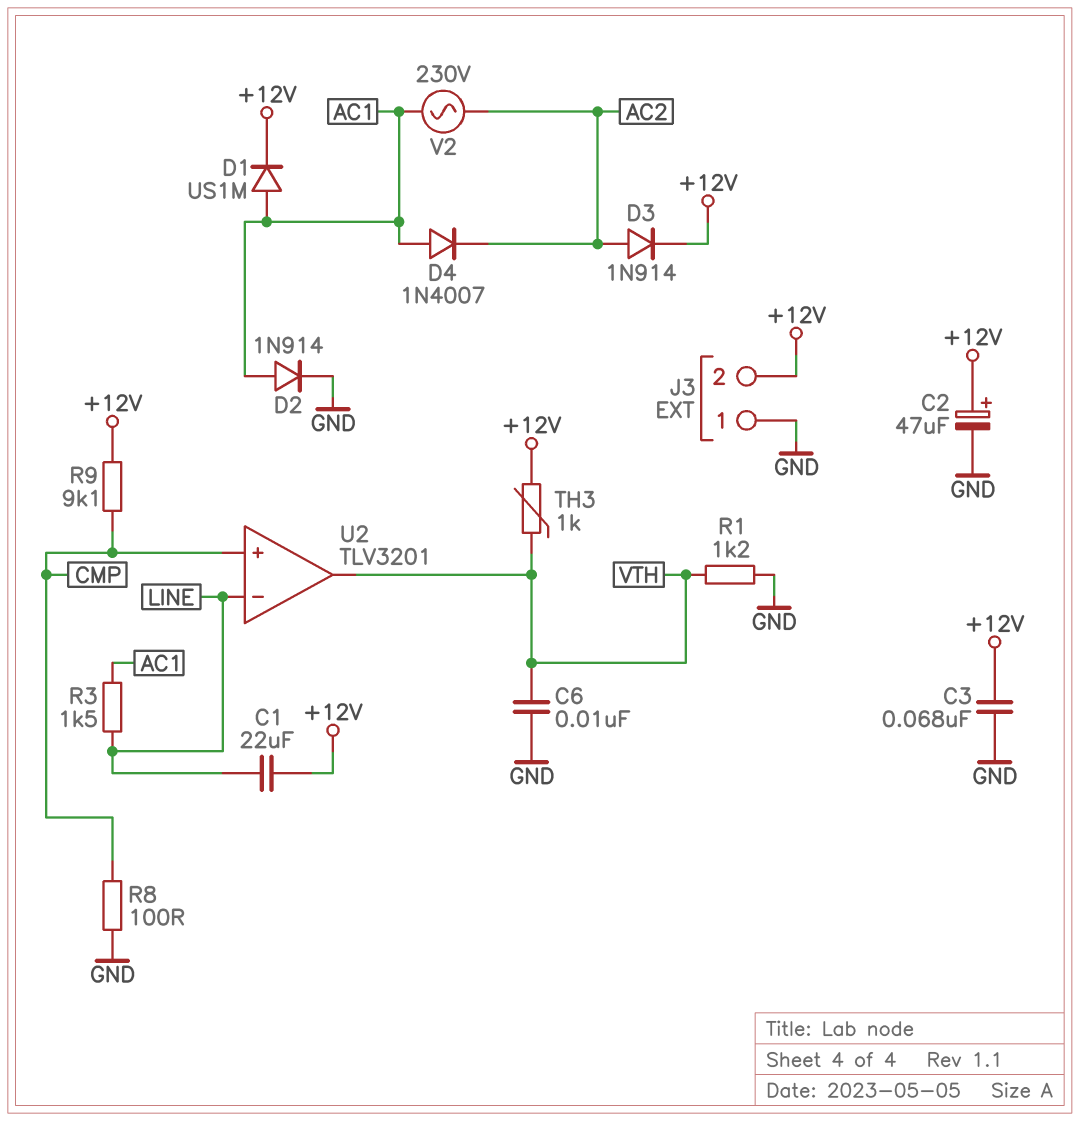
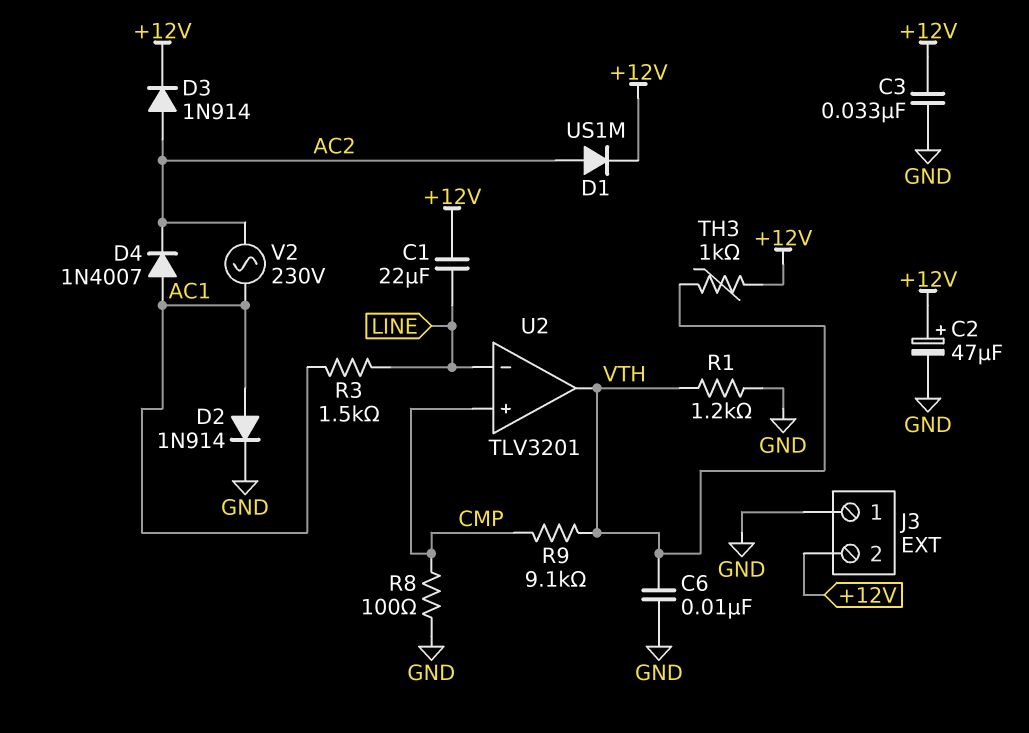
C3: 68nF (+12V, GND) -> 33nF (+12V, GND)
D1: diode US1M (A AC1, K +12V) -> diode US1M (A AC2, K +12V)
R9: 9.1k (+12V, CMP) -> 9.1k (CMP, VTH)

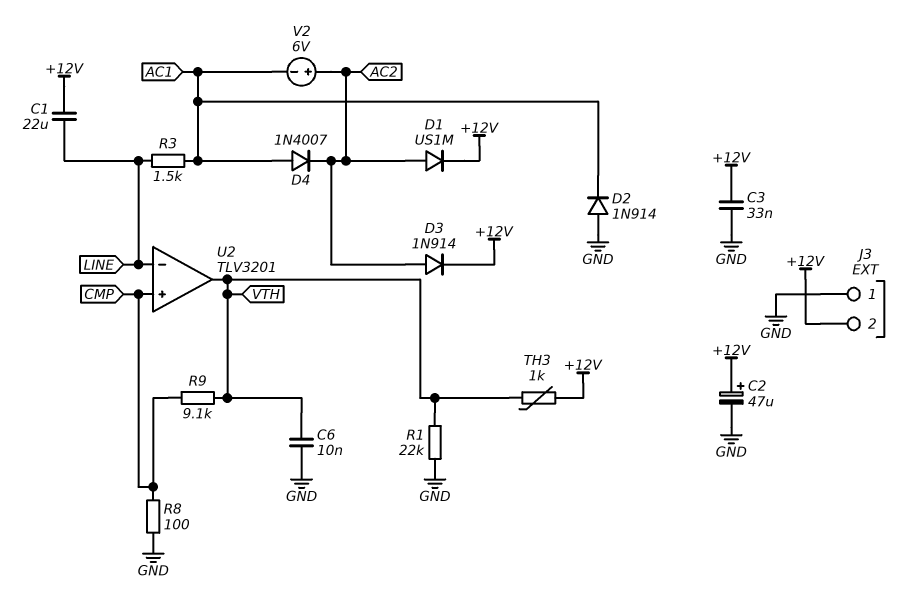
D2: diode 1N914 (A AC1, K GND) -> diode 1N914 (A GND, K AC1)
R1: 1.2k (GND, VTH) -> 22k (GND, VTH)
V2: AC 230V (AC1, AC2) -> 6V (plus AC2, minus AC1)

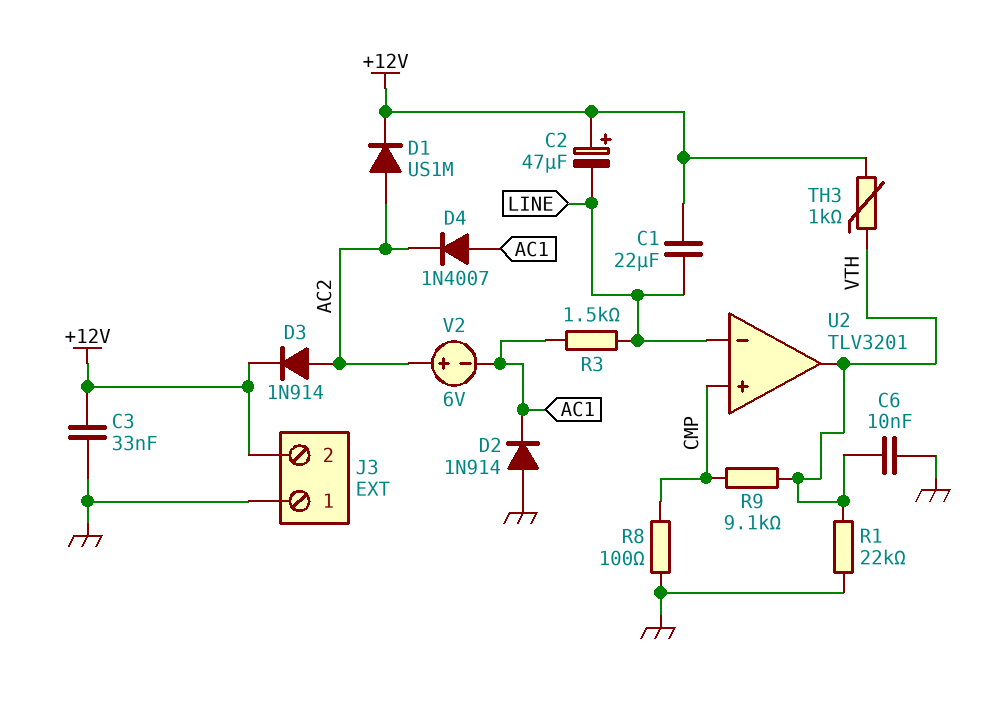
C2: 47uF (plus +12V, minus GND) -> 47uF (plus +12V, minus LINE)

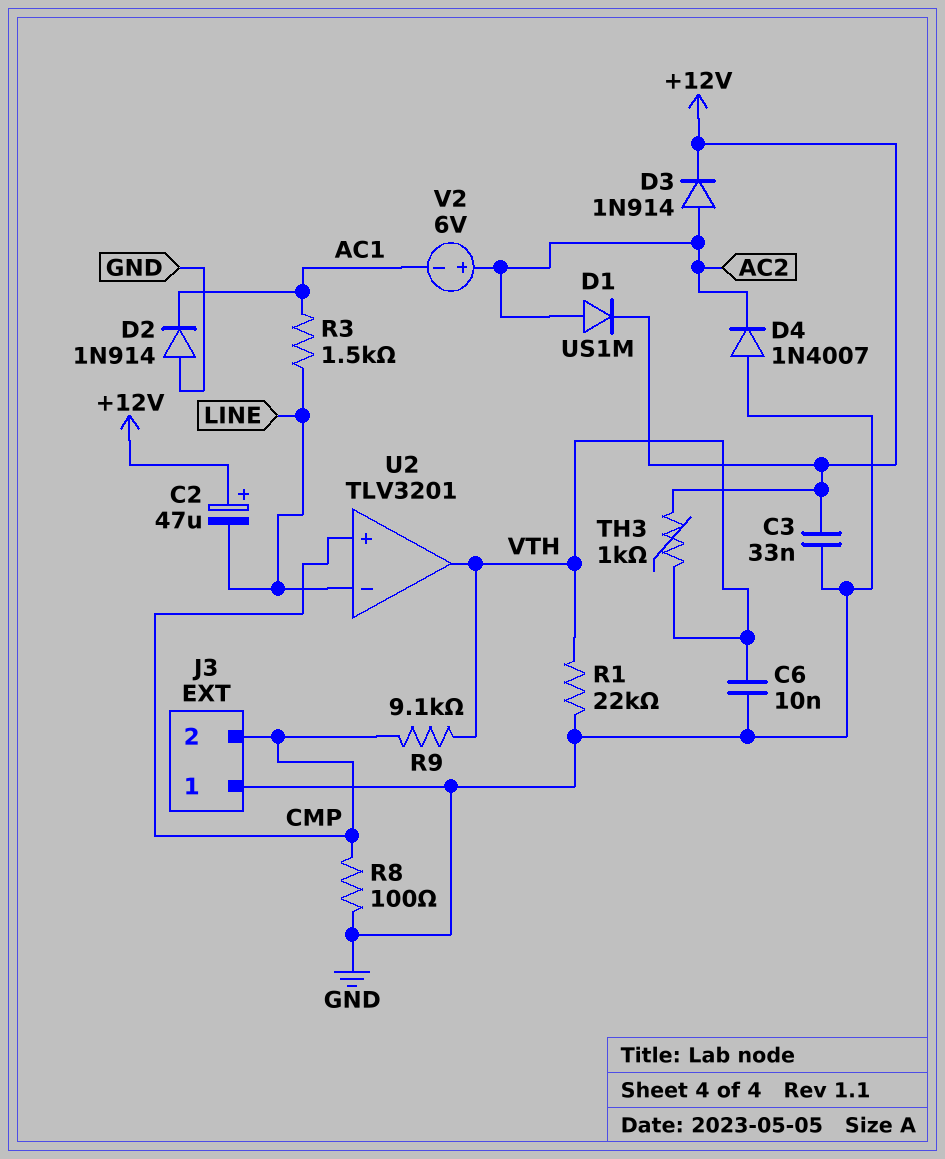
C1: 22uF (+12V, LINE) -> none
D4: diode 1N4007 (A AC1, K AC2) -> diode 1N4007 (A GND, K AC2)
J3 pin 2: +12V -> CMP

